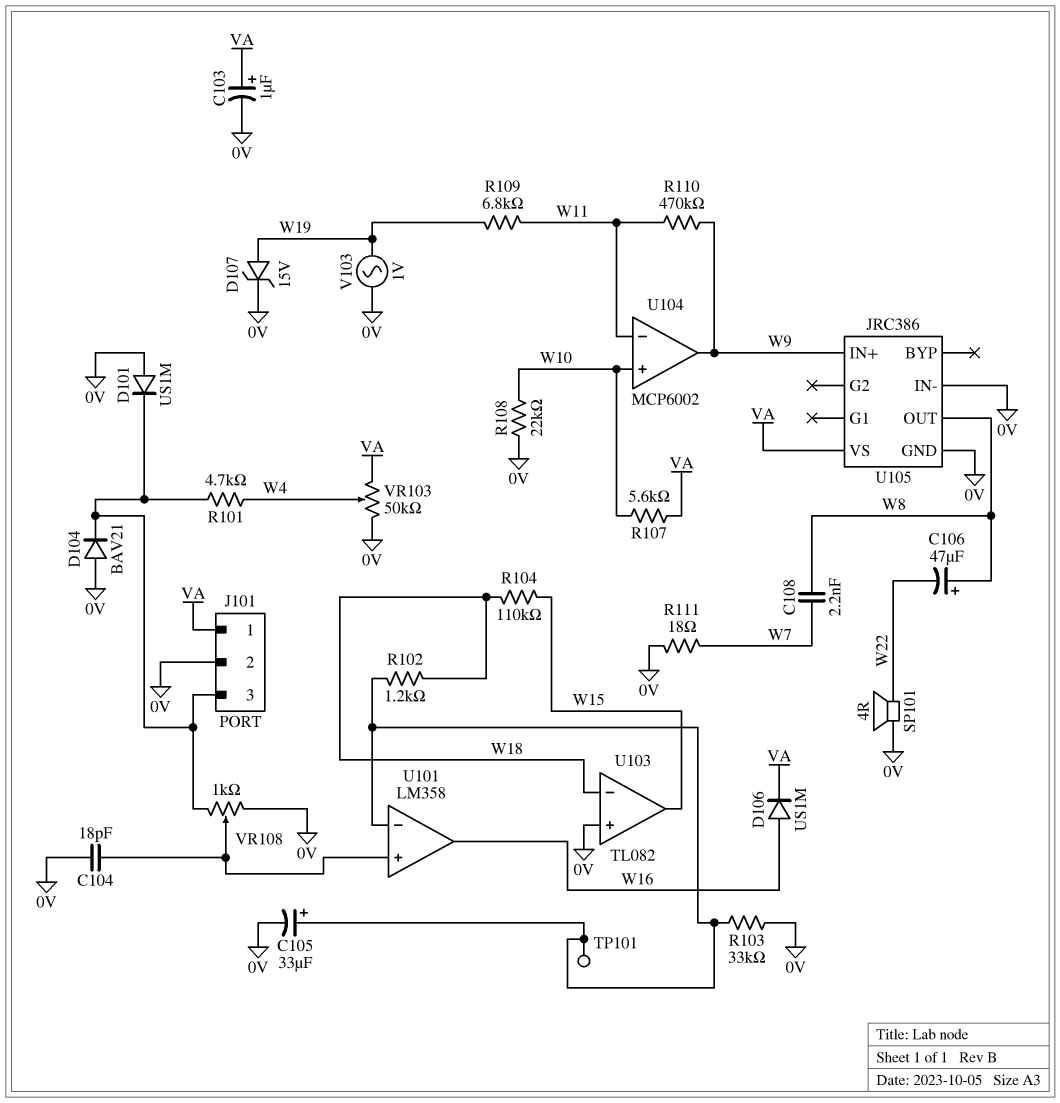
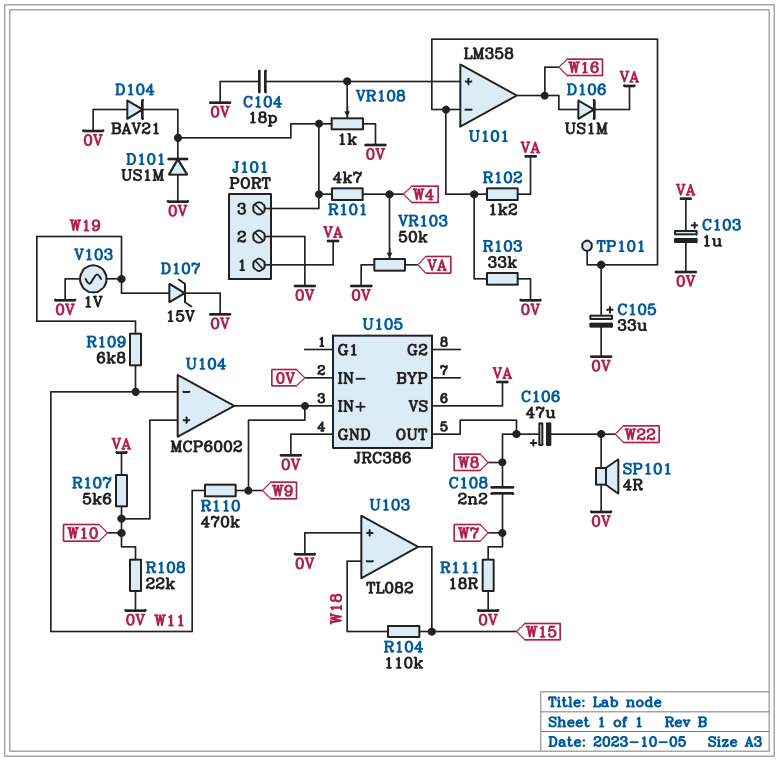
R102: 1.2k (U101/in-, W18) -> 1.2k (U101/in-, VA)

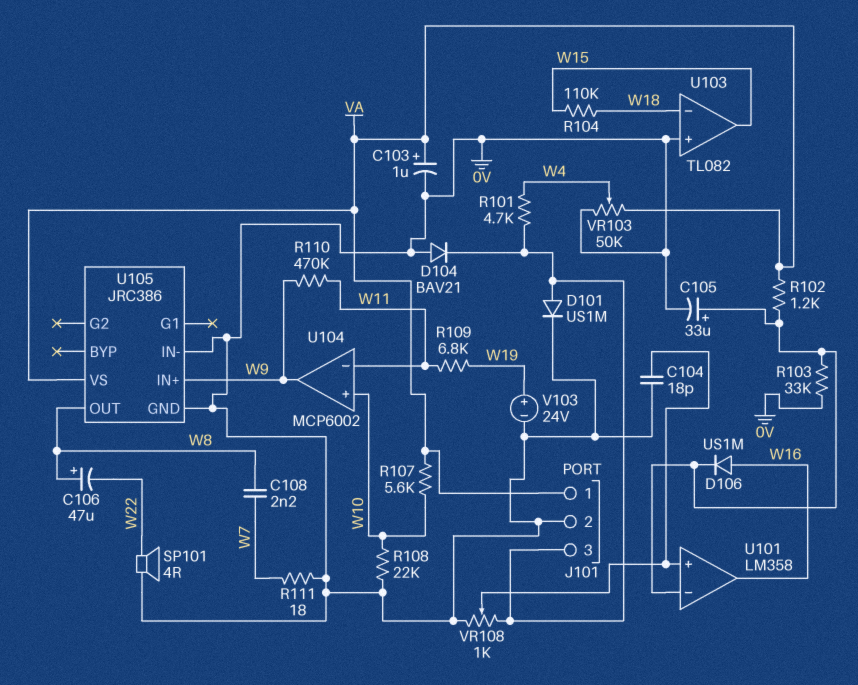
D101: diode US1M (A 0V, K J101/3) -> diode US1M (A J101/3, K 0V)
D106: diode US1M (A W16, K VA) -> diode US1M (A W16, K U101/in-)
D107: zener 15V (A W19, K 0V) -> none
TP101: test point (U101/in-) -> none
V103: AC 1V (0V, W19) -> 24V (plus W19, minus 0V)

